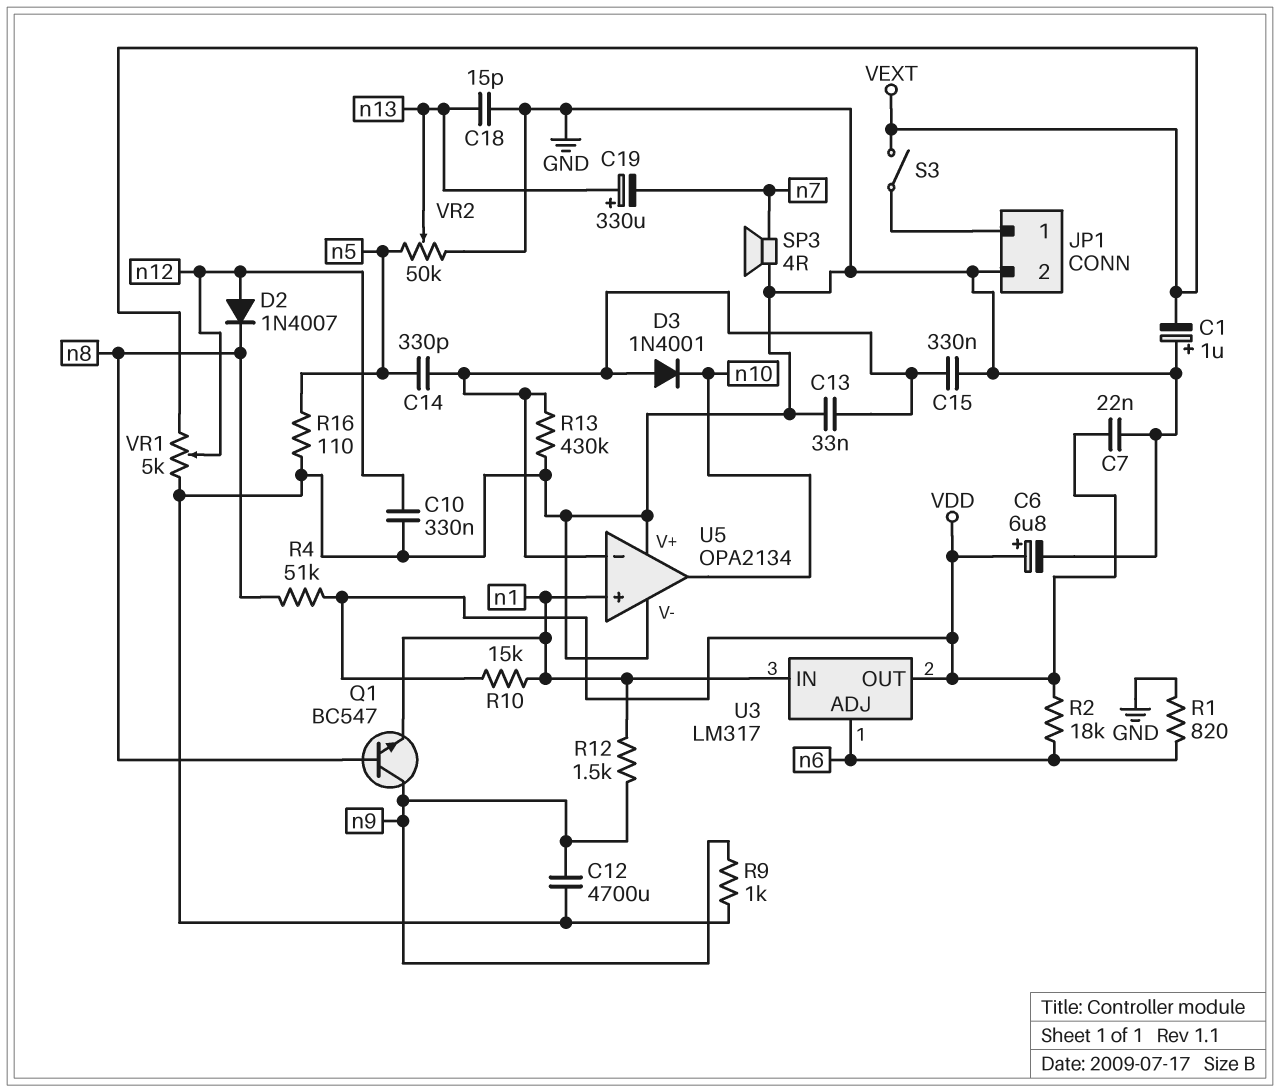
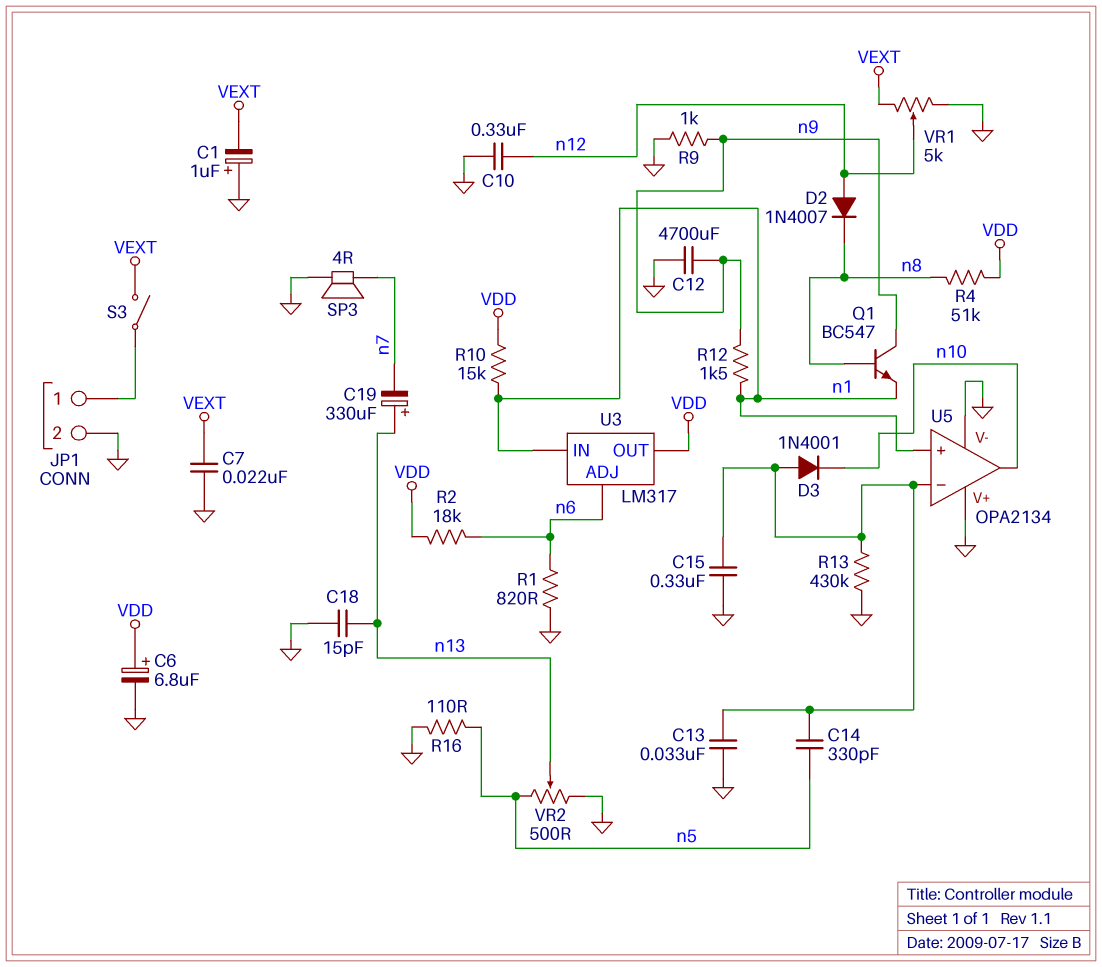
C7: 22nF (GND, VDD) -> 22nF (GND, VEXT)
VR2: 50k (GND, n5, wiper n13) -> 500 (GND, n5, wiper n13)

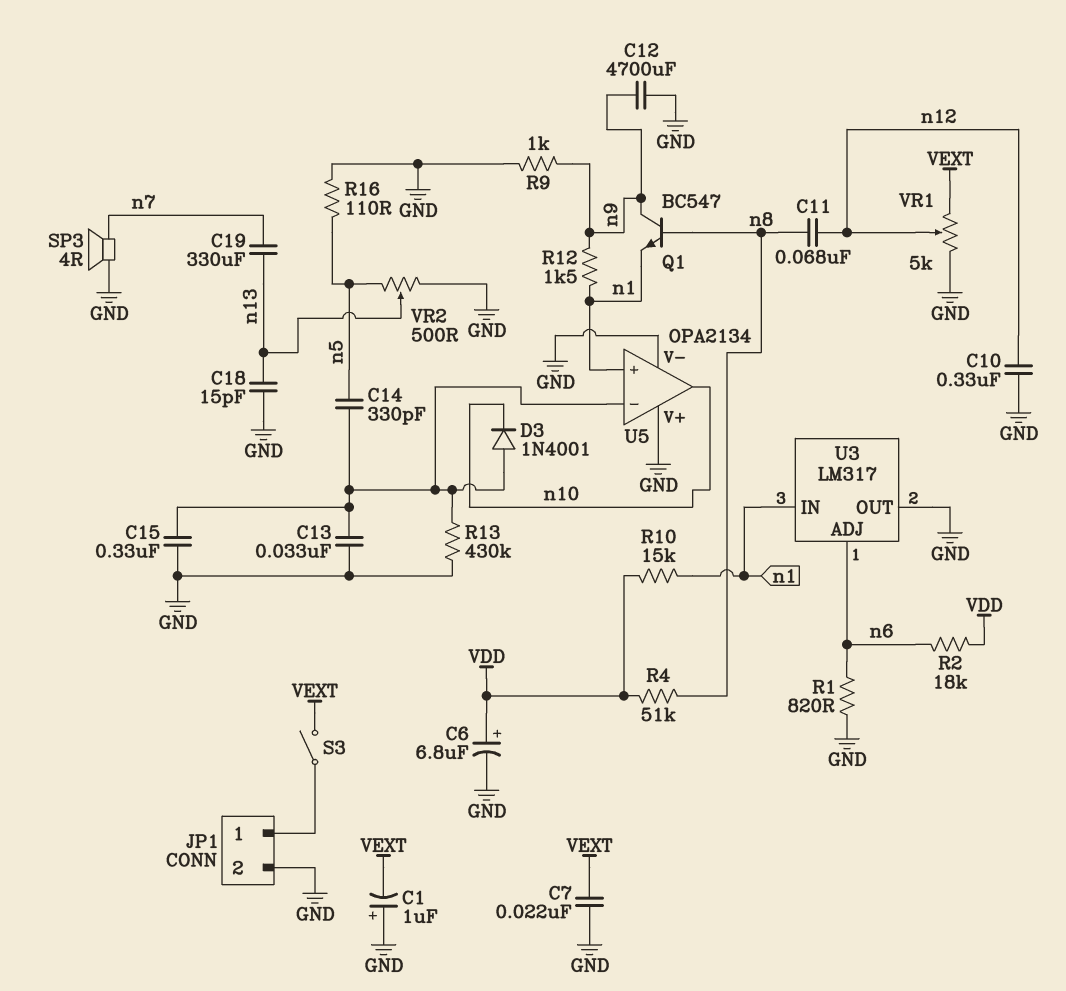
C11: none -> 68nF (n8, n12)
C19: 330uF (plus n13, minus n7) -> 330uF (n7, n13)
D2: diode 1N4007 (A n12, K n8) -> none
U3 pin OUT: VDD -> GND

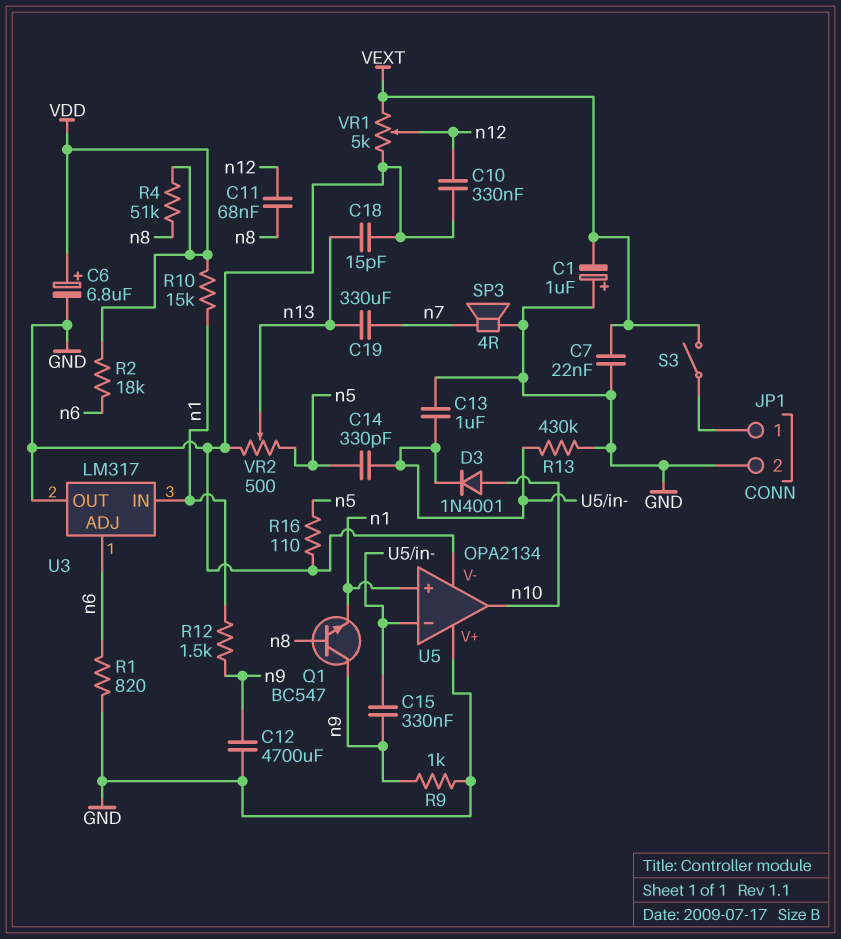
C13: 33nF (GND, U5/in-) -> 1uF (GND, U5/in-)
C15: 330nF (GND, U5/in-) -> 330nF (U5/in-, n9)
D3: diode 1N4001 (A U5/in-, K n10) -> diode 1N4001 (A n10, K U5/in-)

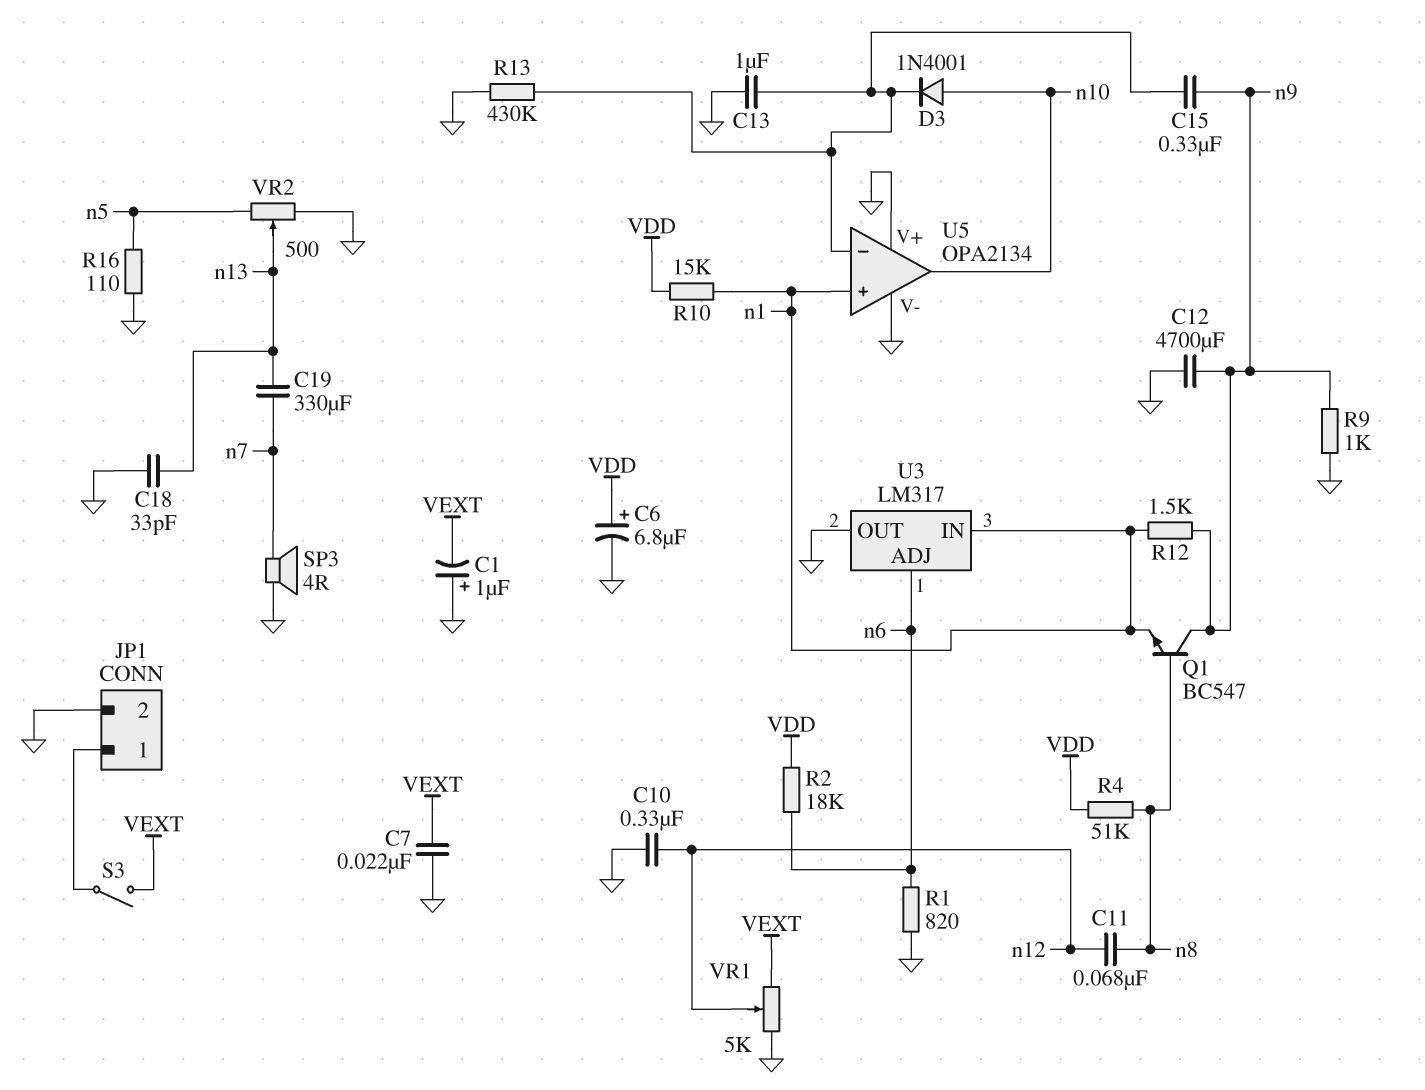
C14: 330pF (U5/in-, n5) -> none
C18: 15pF (GND, n13) -> 33pF (GND, n13)

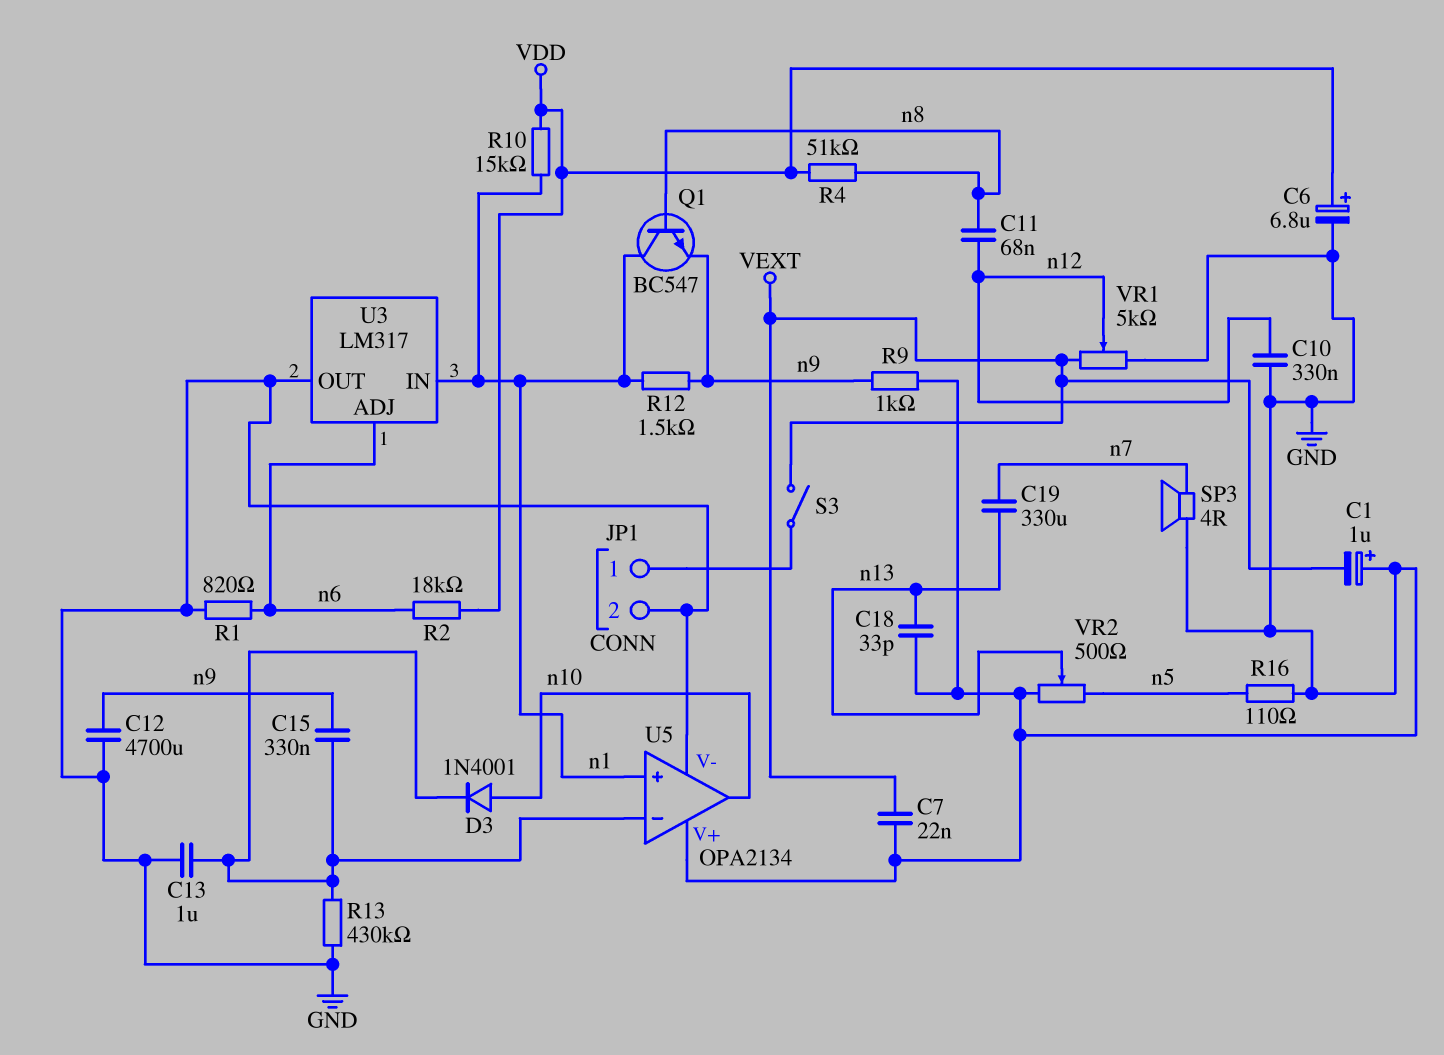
Q1: NPN BC547 (B n8, C n9, E n1) -> NPN BC547 (B n8, C n1, E n9)

